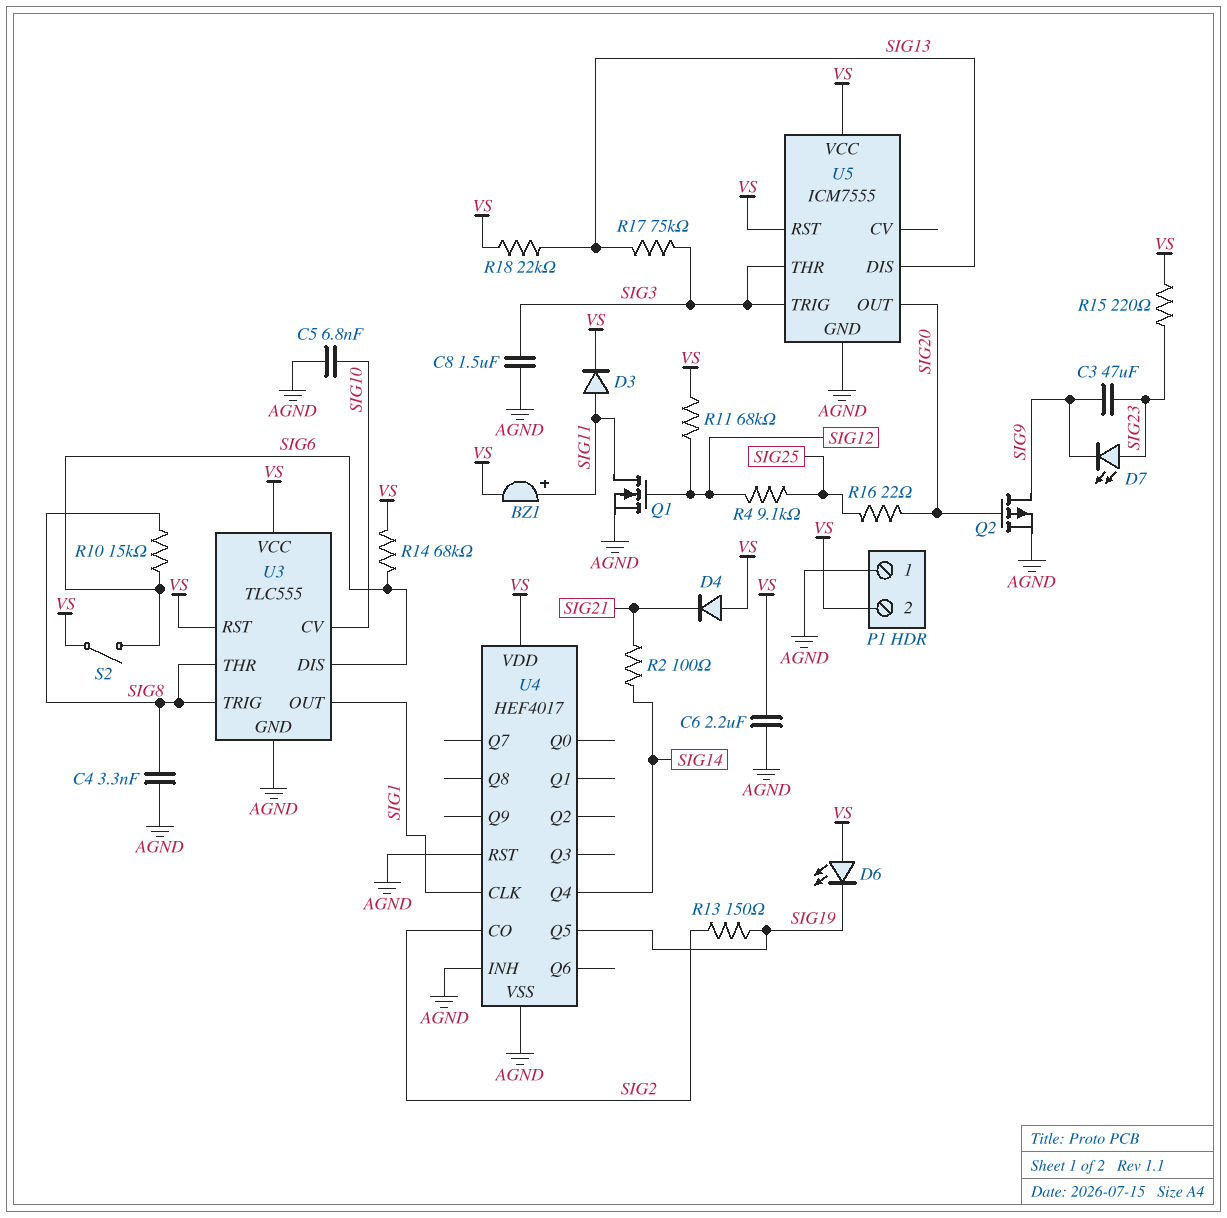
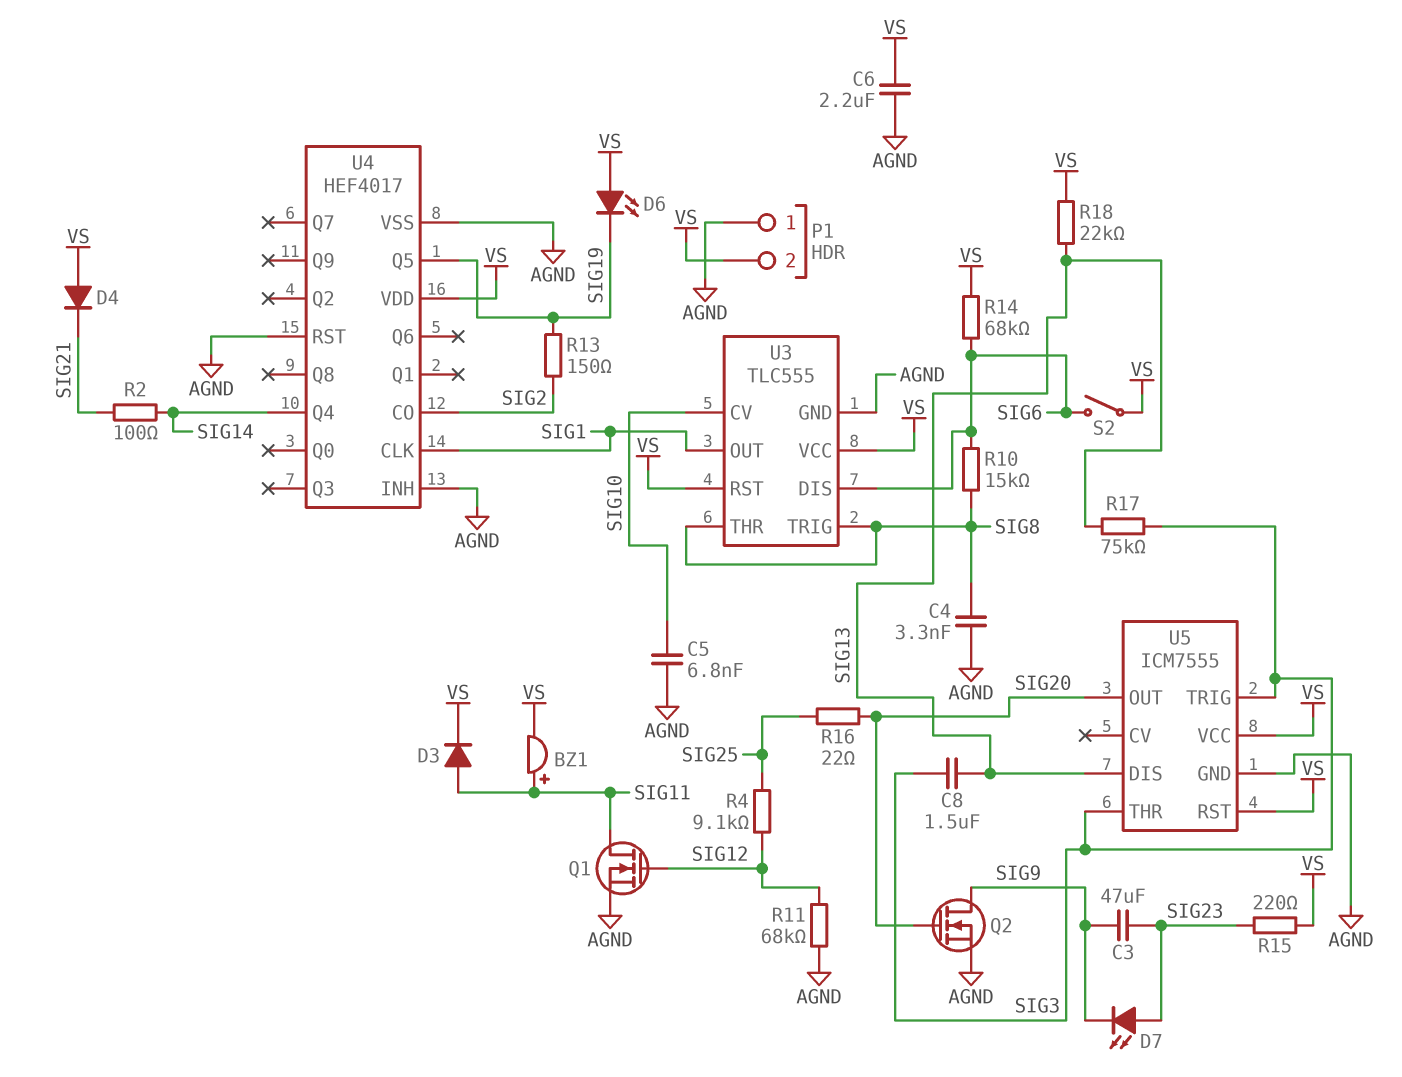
C8: 1.5uF (AGND, SIG3) -> 1.5uF (SIG3, SIG13)
Q2: PMOS (G SIG20, D SIG9, S AGND) -> NMOS (G SIG20, D SIG9, S AGND)
R11: 68k (SIG12, VS) -> 68k (AGND, SIG12)

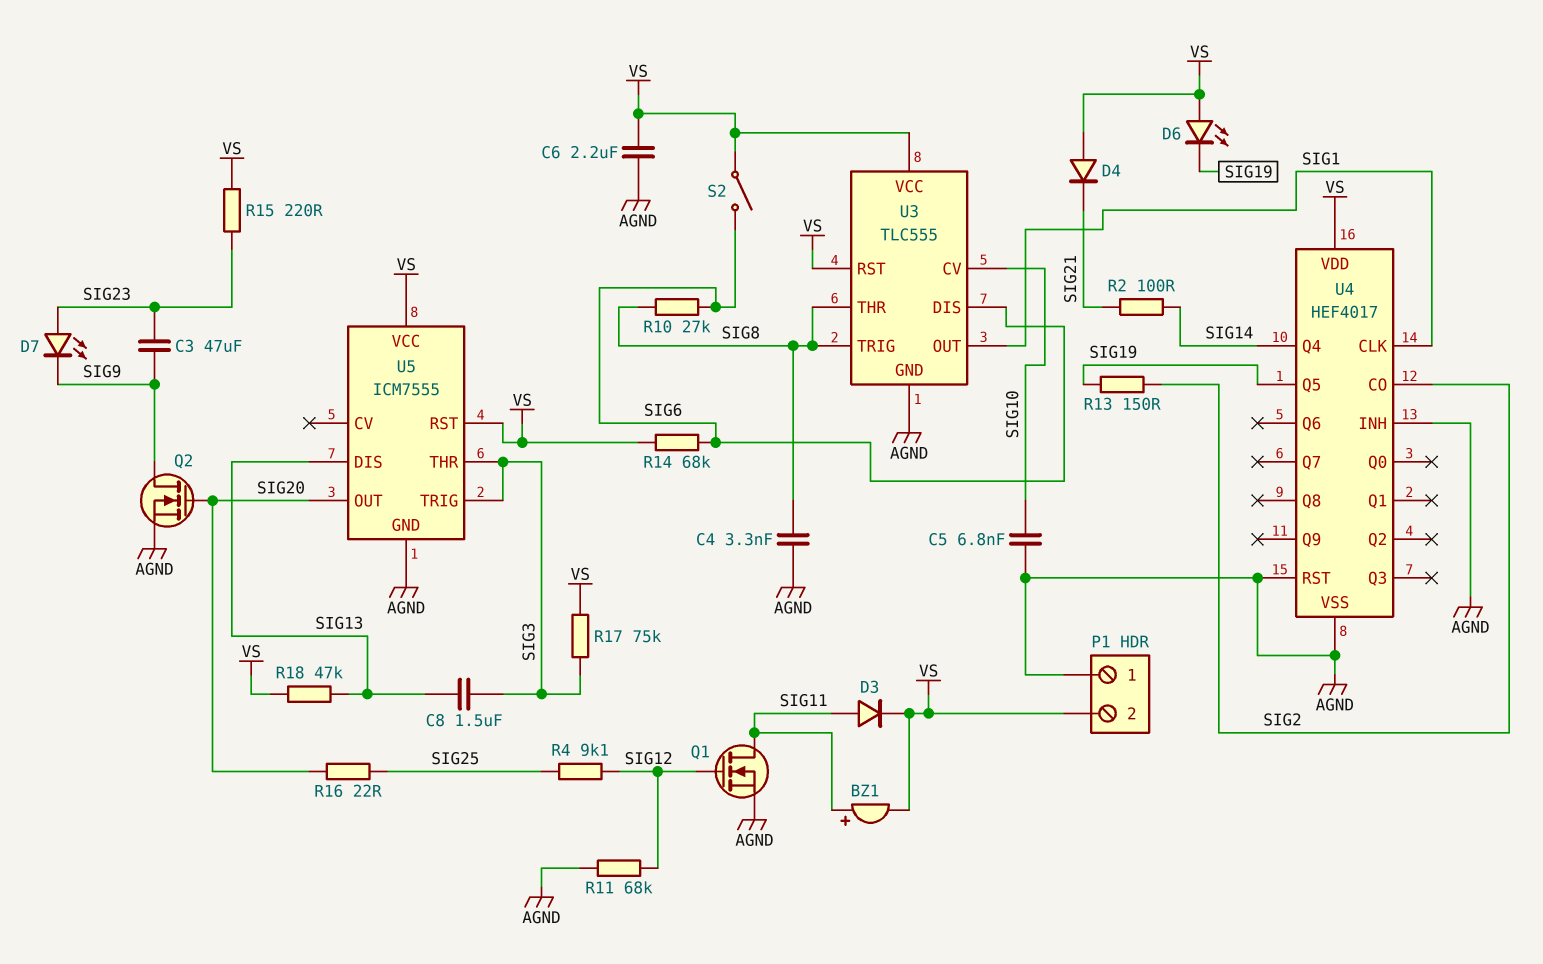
R10: 15k (SIG6, SIG8) -> 27k (SIG6, SIG8)
R17: 75k (SIG3, SIG13) -> 75k (SIG3, VS)
R18: 22k (SIG13, VS) -> 47k (SIG13, VS)

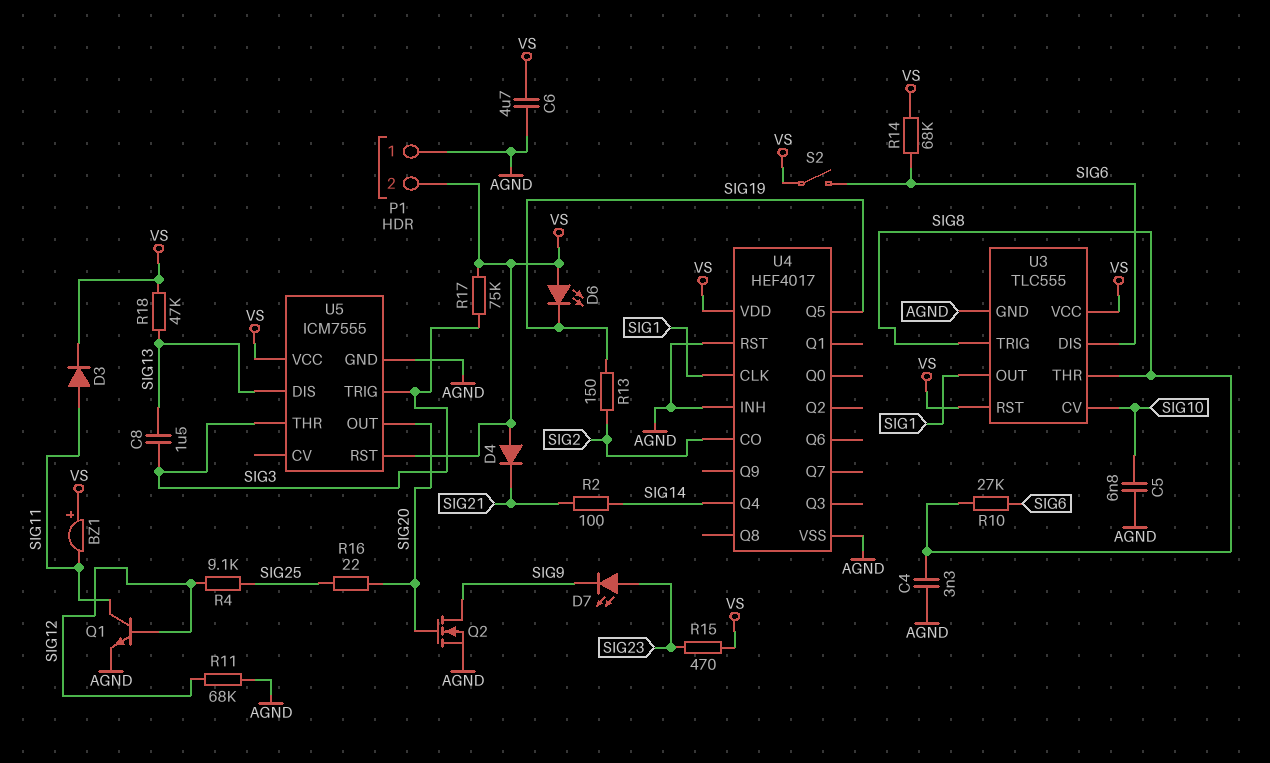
BZ1: buzzer (plus SIG11, minus VS) -> buzzer (plus VS, minus SIG11)
C3: 47uF (SIG9, SIG23) -> none
C6: 2.2uF (AGND, VS) -> 4.7uF (AGND, VS)
Q1: NMOS (G SIG12, D SIG11, S AGND) -> NPN (B SIG12, C SIG11, E AGND)
R15: 220 (SIG23, VS) -> 470 (SIG23, VS)

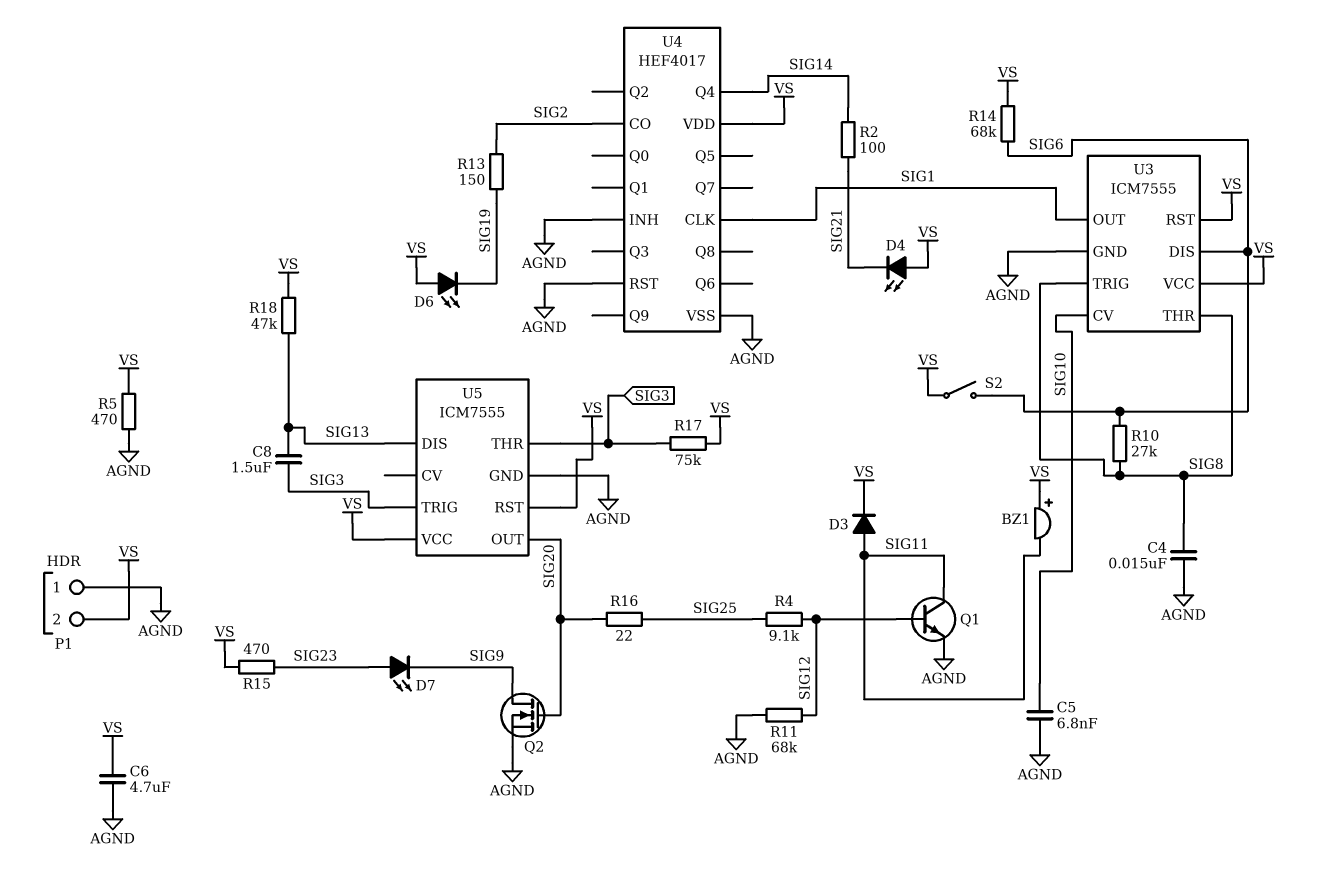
C4: 3.3nF (AGND, SIG8) -> 15nF (AGND, SIG8)
D4: diode (A VS, K SIG21) -> LED (A VS, K SIG21)
R5: none -> 470 (AGND, VS)
U3: TLC555 -> ICM7555
U4 pin Q5: SIG19 -> none

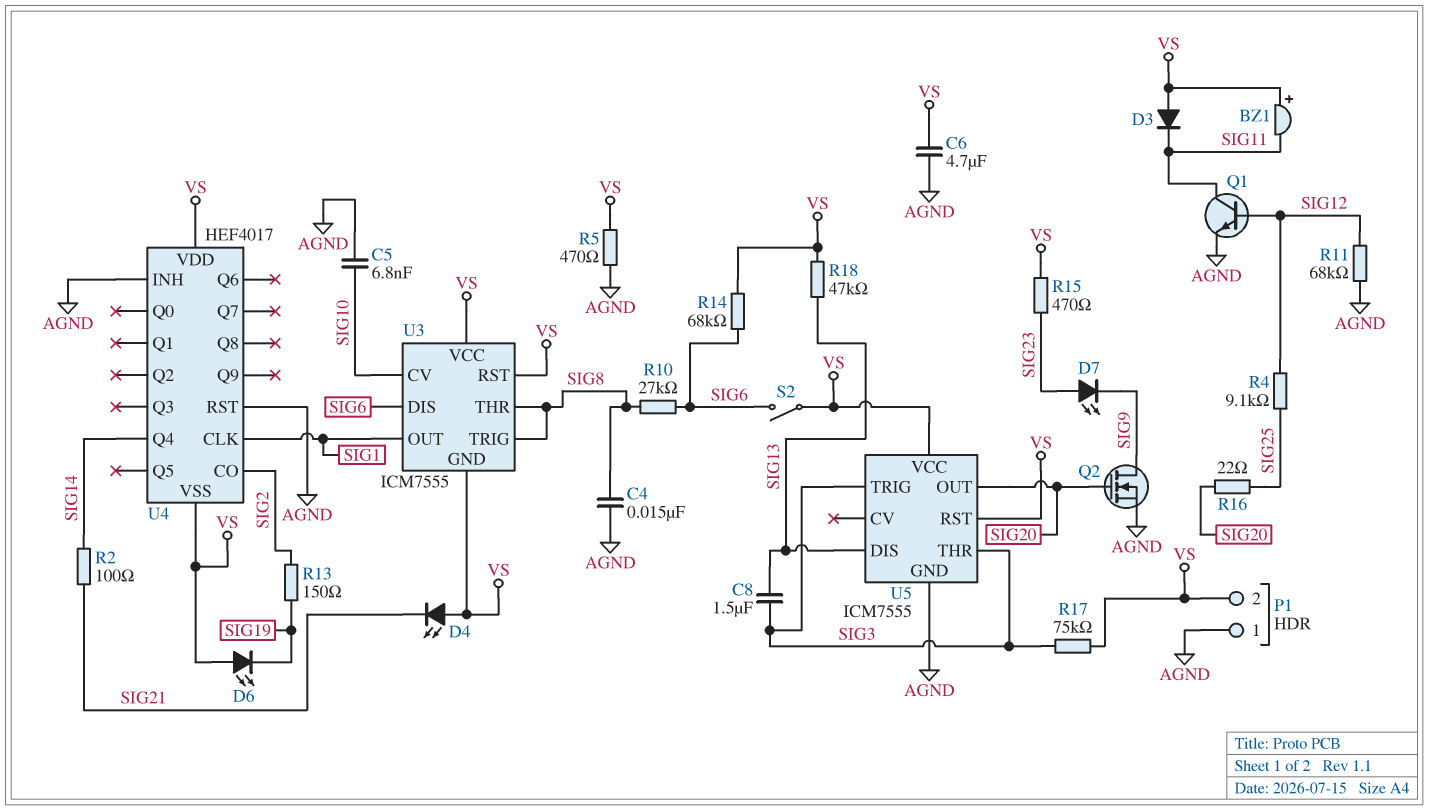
D3: diode (A SIG11, K VS) -> diode (A VS, K SIG11)
U3 pin GND: AGND -> VS
U4 pin VSS: AGND -> VS

